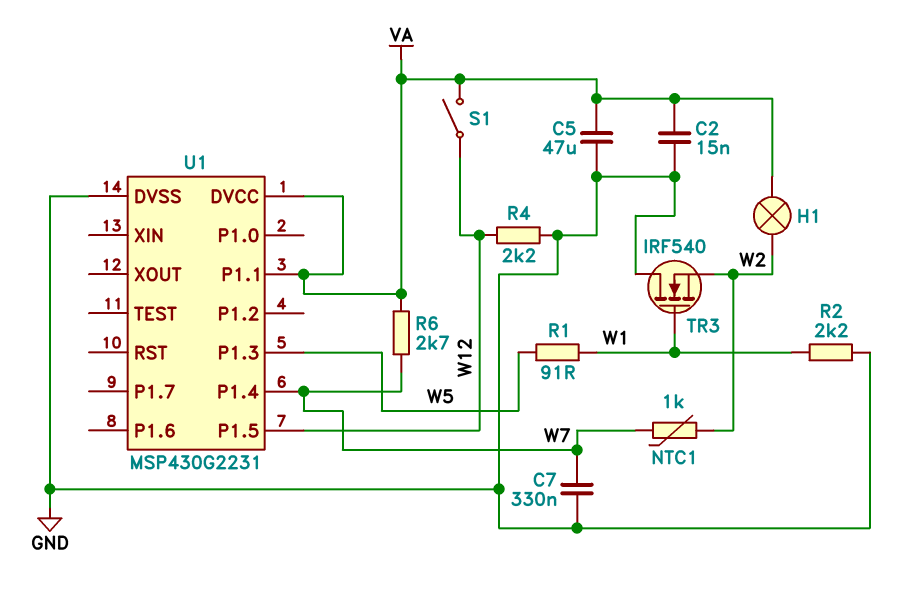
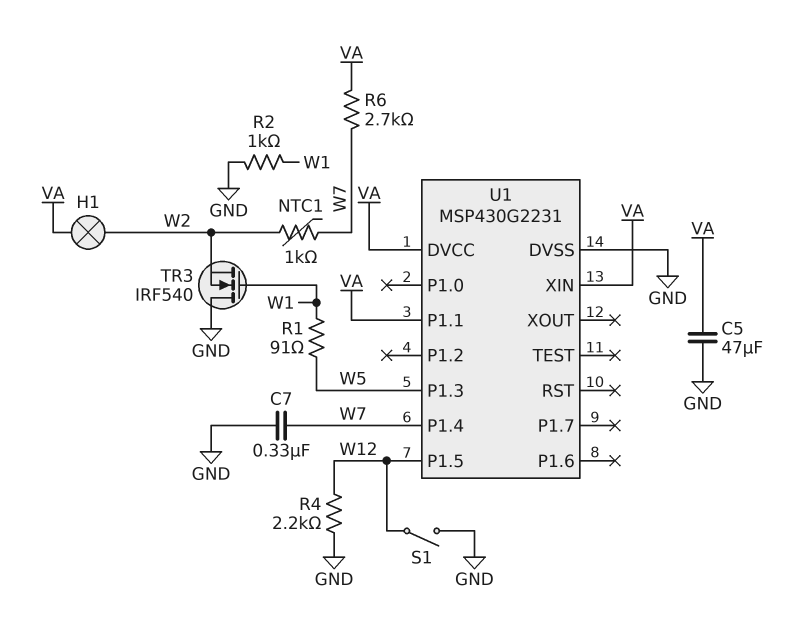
C2: 15nF (GND, VA) -> none
R2: 2.2k (GND, W1) -> 1k (GND, W1)
S1: switch (VA, W12) -> switch (GND, W12)
U1 pin XIN: none -> VA

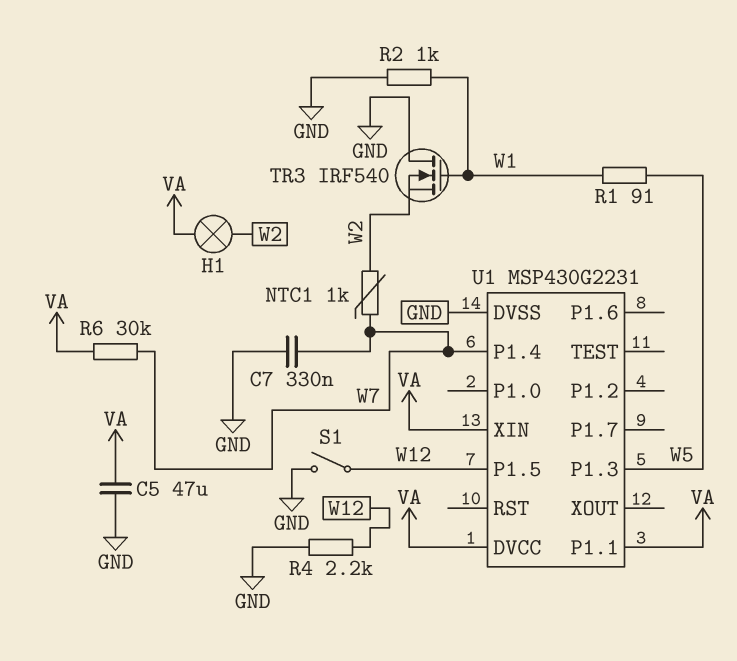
R6: 2.7k (VA, W7) -> 30k (VA, W7)

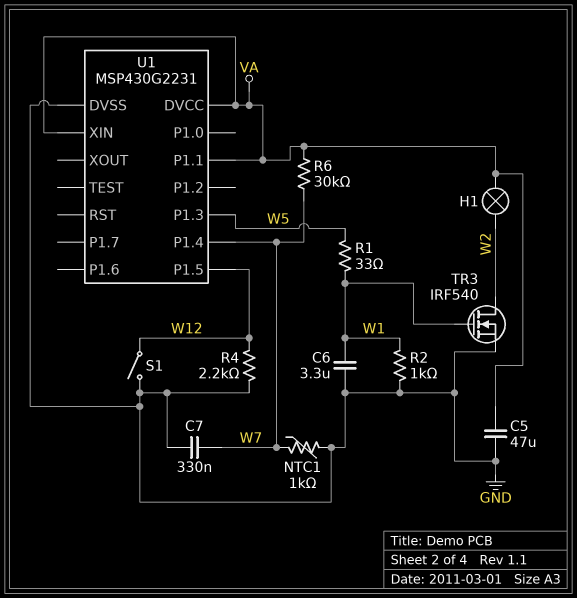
C6: none -> 3.3uF (GND, W1)
NTC1: 1k (W2, W7) -> 1k (GND, W7)
R1: 91 (W1, W5) -> 33 (W1, W5)
TR3: NMOS IRF540 (G W1, D GND, S W2) -> NMOS IRF540 (G W1, D W2, S GND)

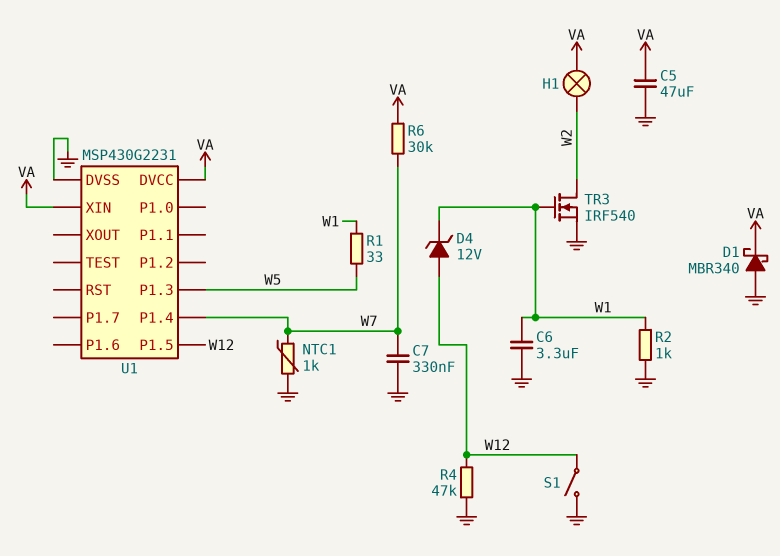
D1: none -> schottky MBR340 (A GND, K VA)
D4: none -> zener 12V (A W12, K W1)
R4: 2.2k (GND, W12) -> 47k (GND, W12)
U1 pin P1.1: VA -> none

